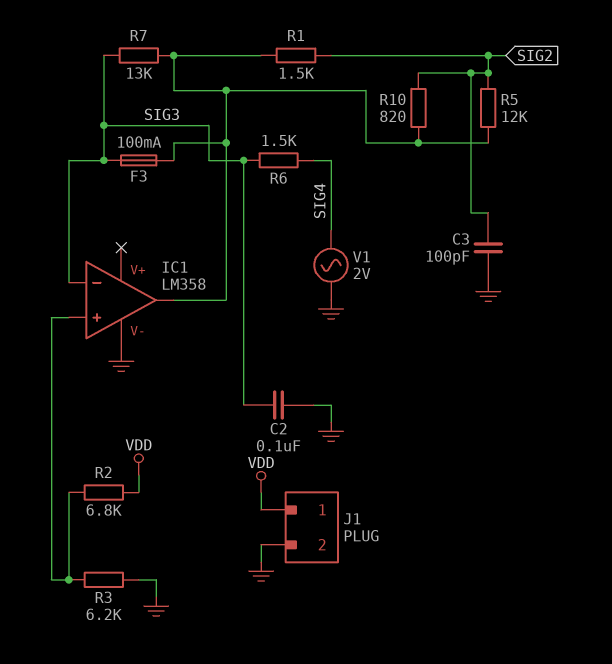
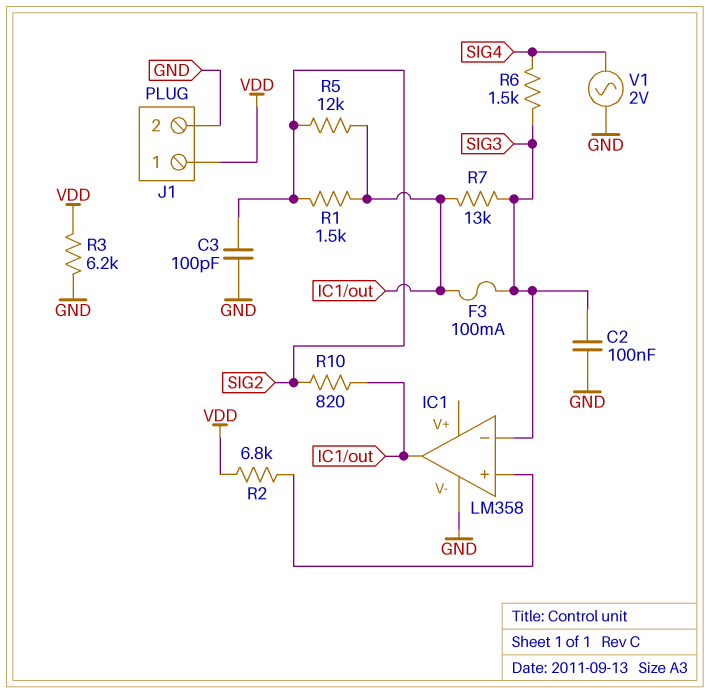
R3: 6.2k (GND, IC1/in+) -> 6.2k (GND, VDD)

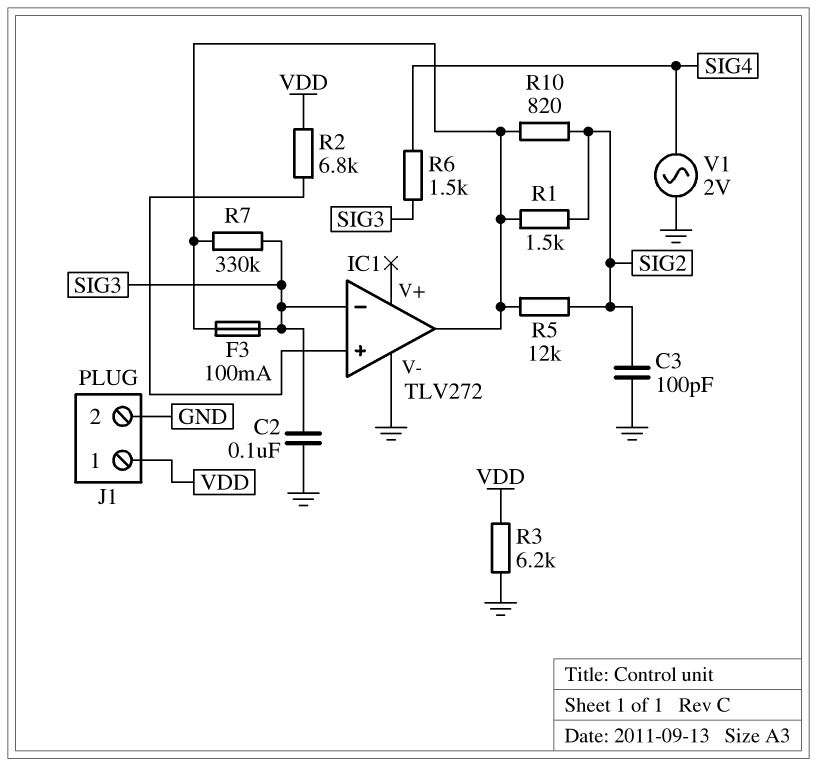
IC1: LM358 -> TLV272
R7: 13k (IC1/out, SIG3) -> 330k (IC1/out, SIG3)

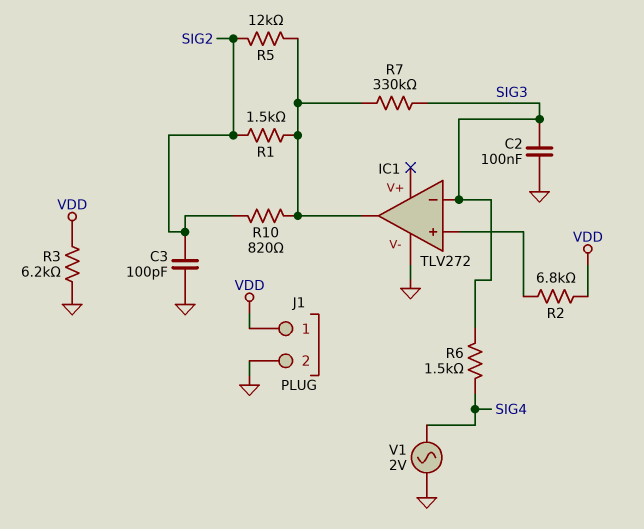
F3: 100mA (IC1/out, SIG3) -> none

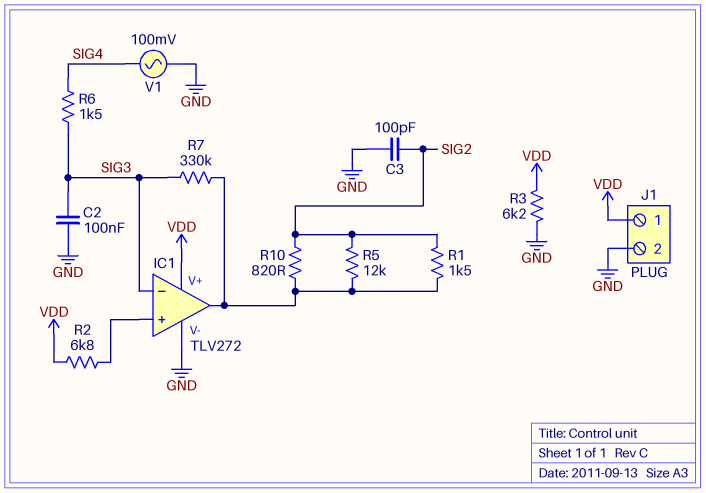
IC1 pin V+: none -> VDD
V1: AC 2V (GND, SIG4) -> AC 100mV (GND, SIG4)

